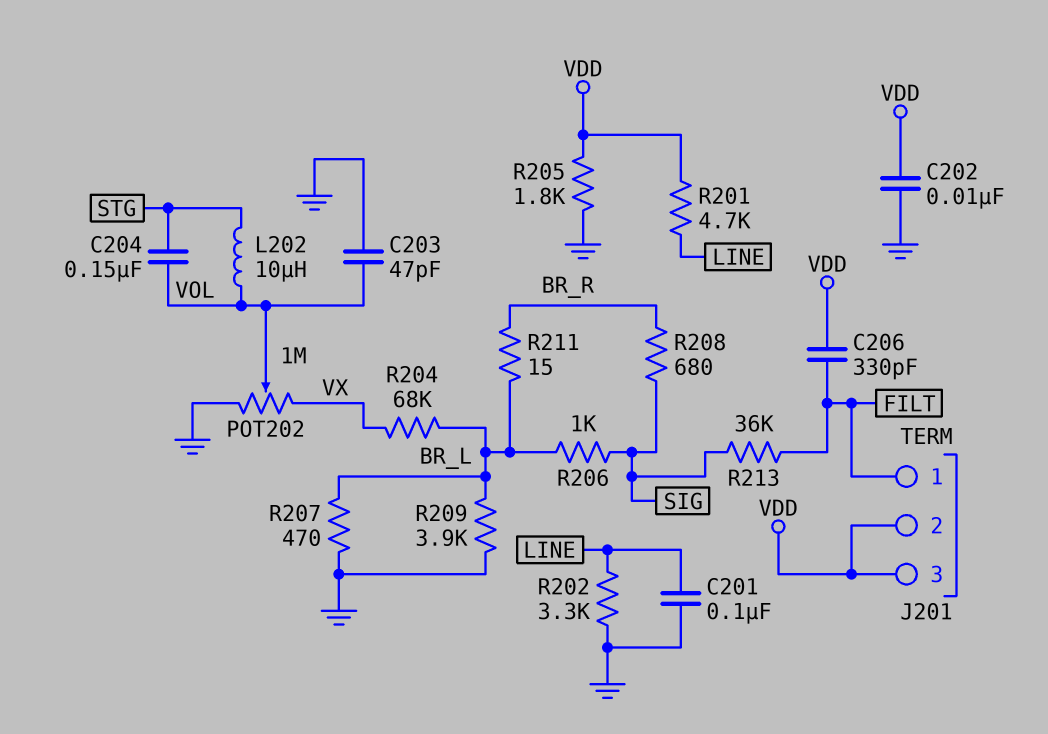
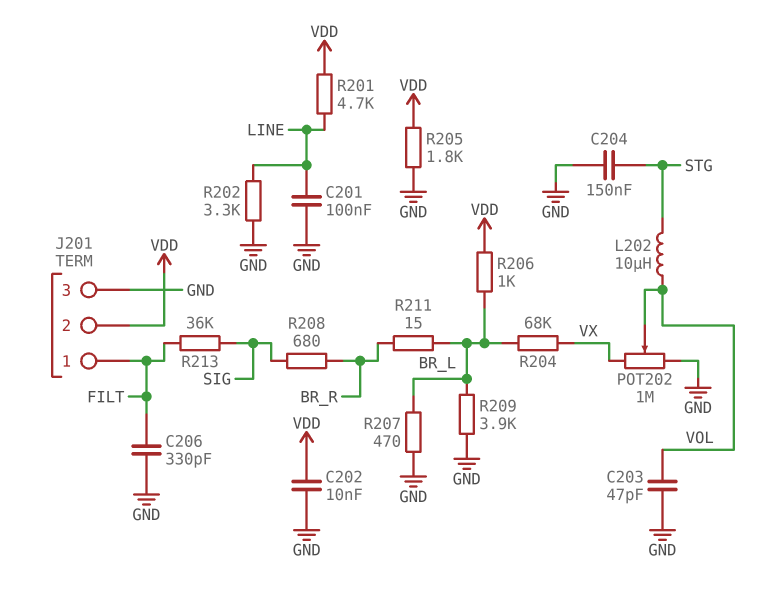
C204: 150nF (STG, VOL) -> 150nF (GND, STG)
C206: 330pF (FILT, VDD) -> 330pF (FILT, GND)
J201 pin 3: VDD -> GND
R206: 1k (BR_L, SIG) -> 1k (BR_L, VDD)

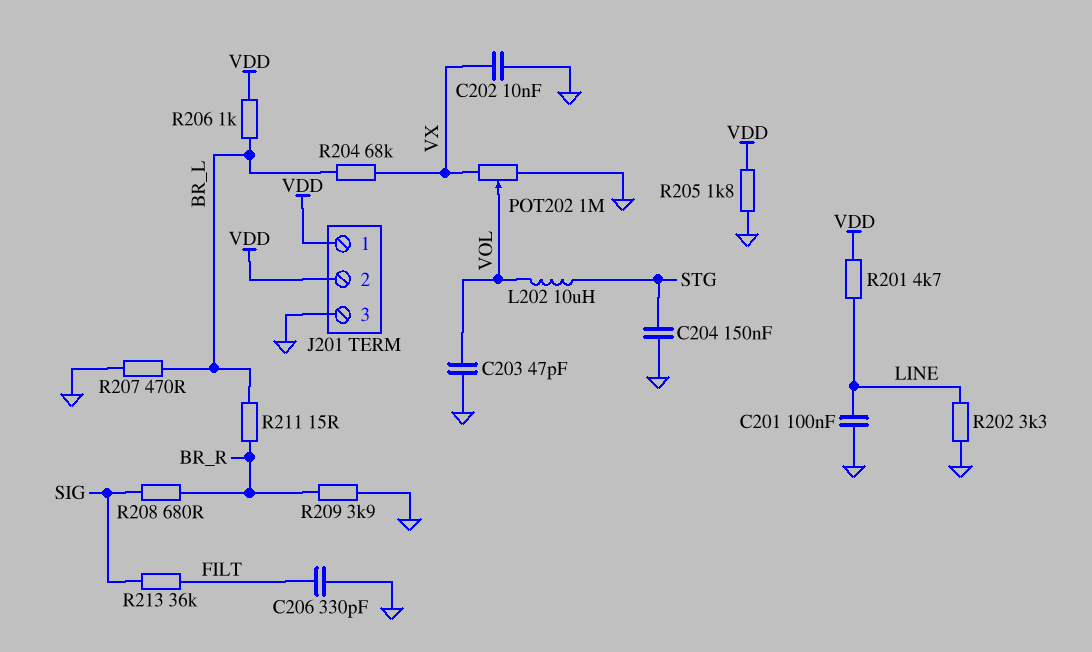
C202: 10nF (GND, VDD) -> 10nF (GND, VX)
J201 pin 1: FILT -> VDD
R209: 3.9k (BR_L, GND) -> 3.9k (BR_R, GND)

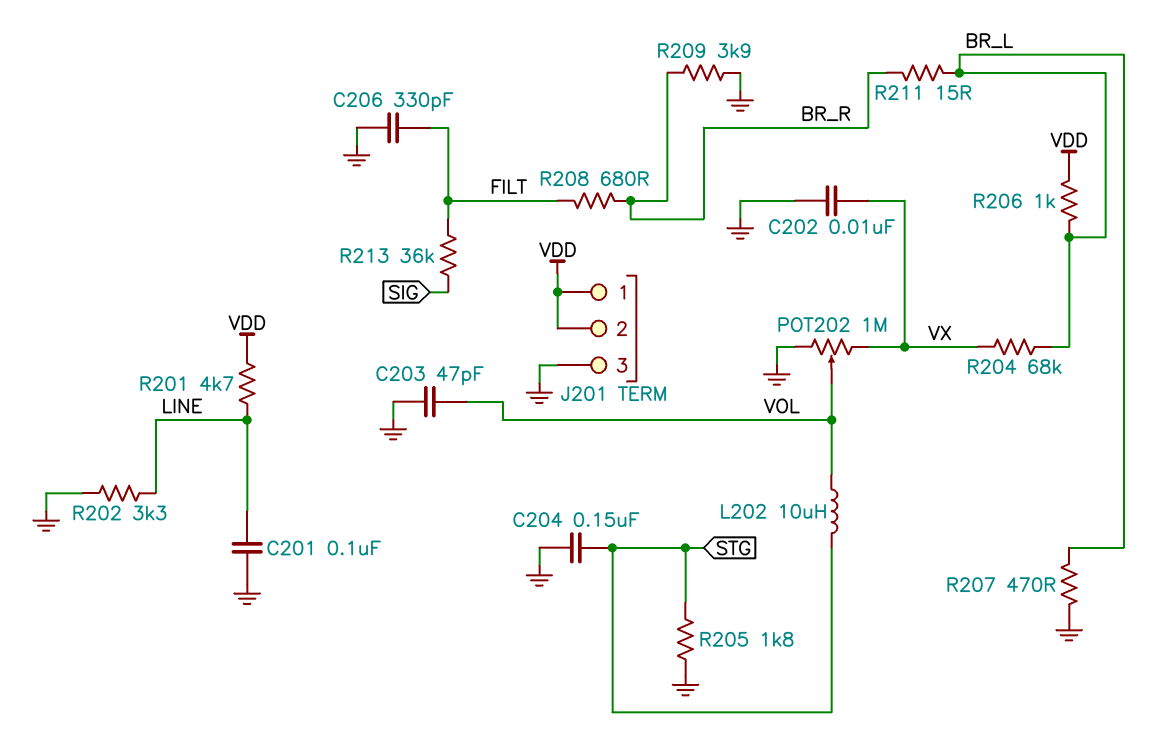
R205: 1.8k (GND, VDD) -> 1.8k (GND, STG)
R208: 680 (BR_R, SIG) -> 680 (BR_R, FILT)

